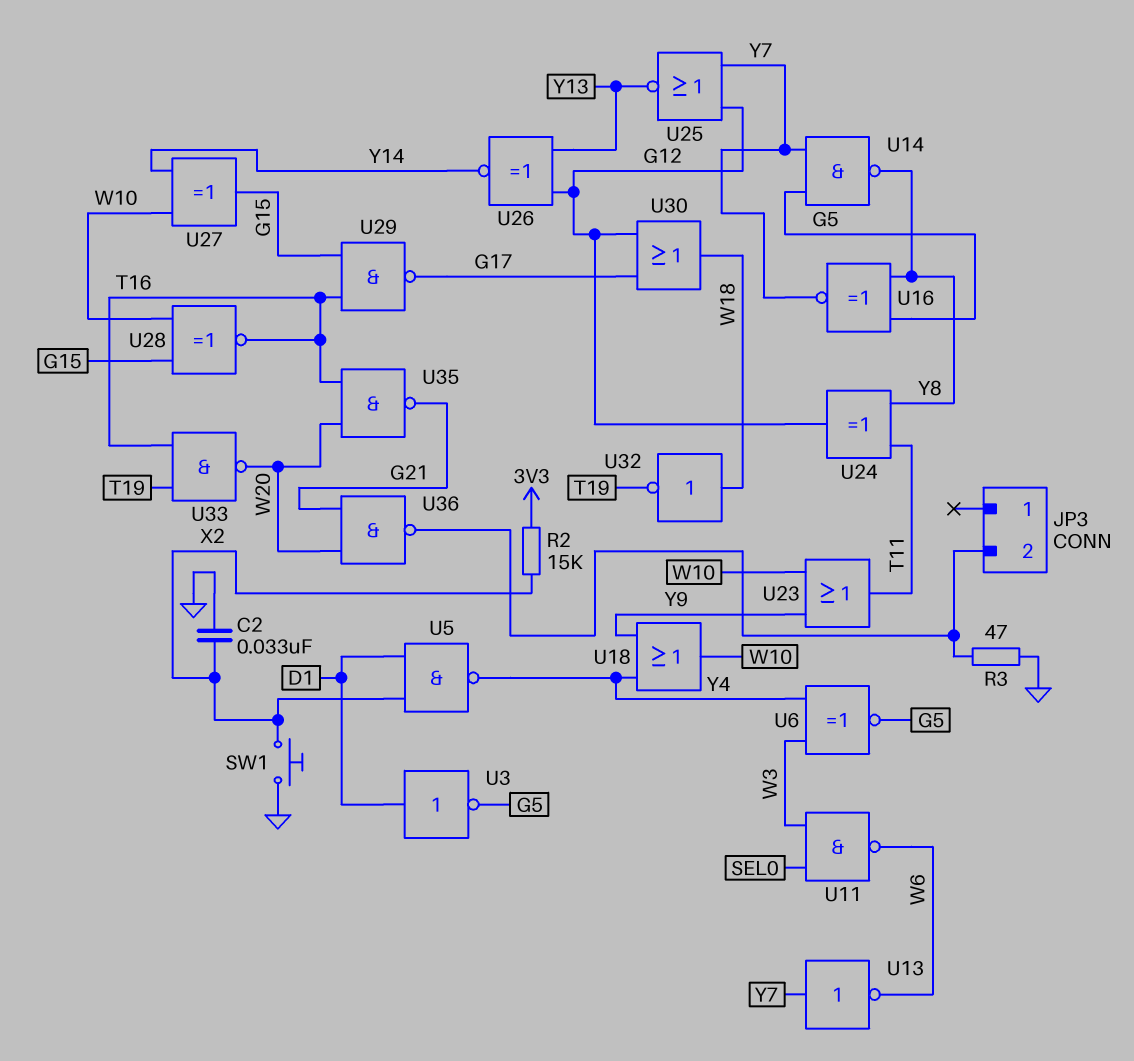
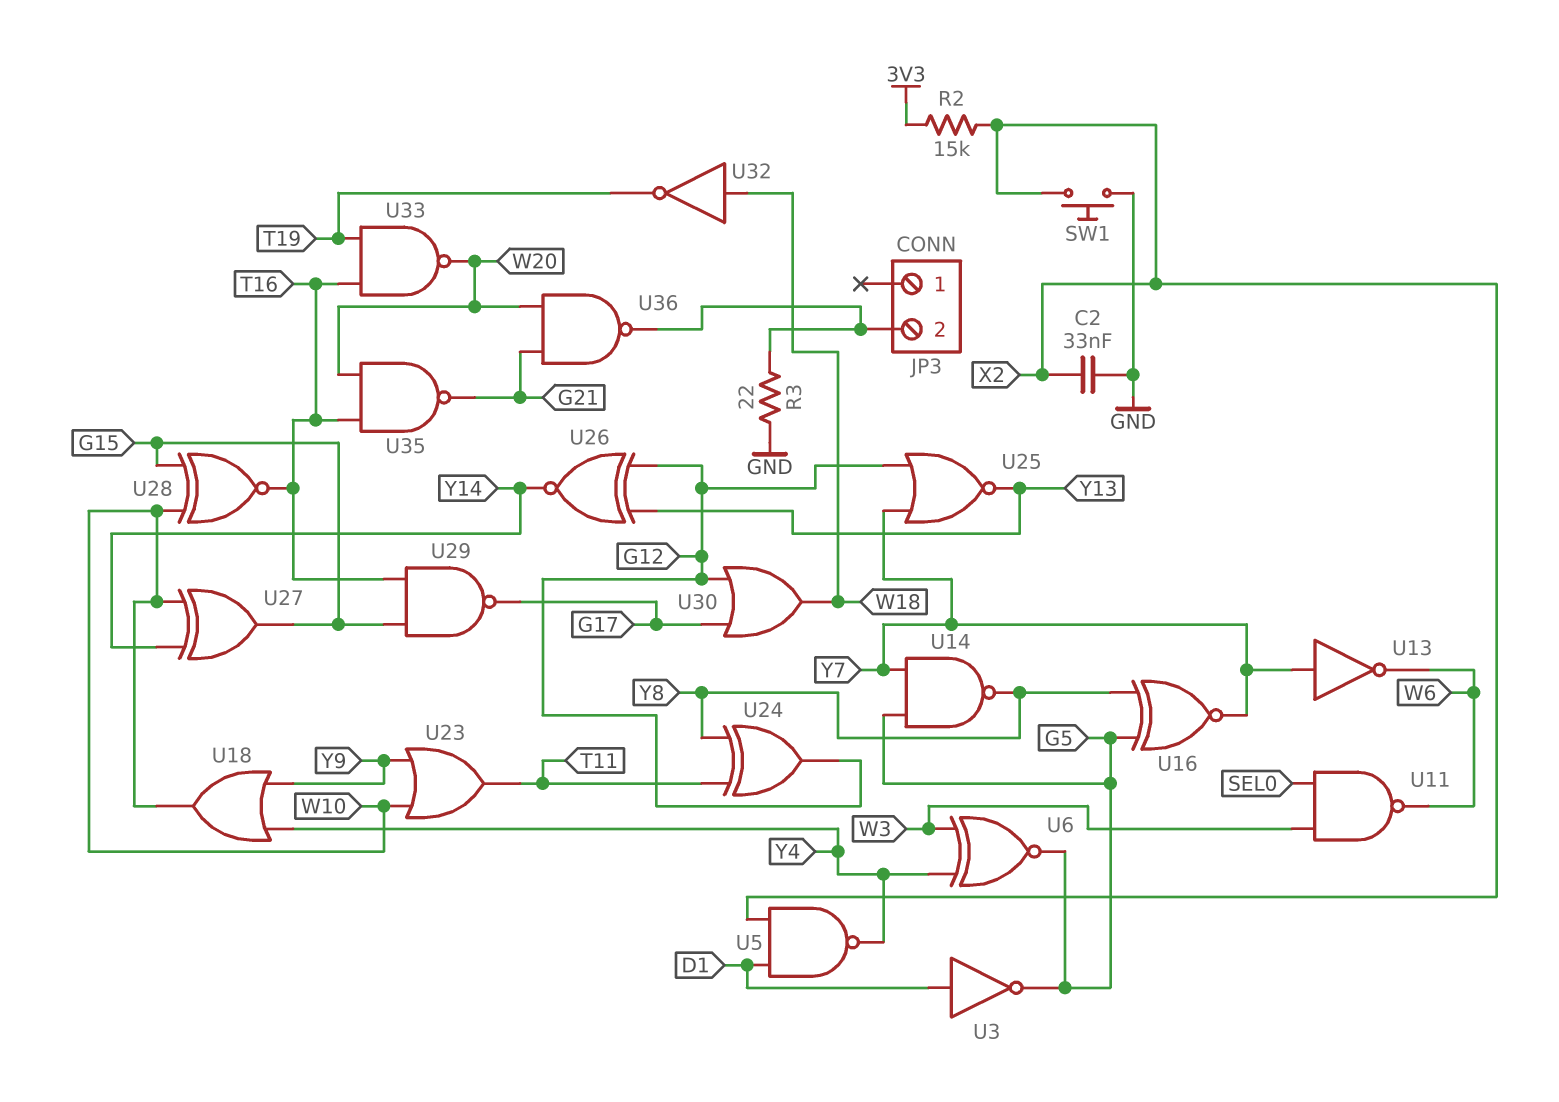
R3: 47 (GND, JP3/2) -> 22 (GND, JP3/2)

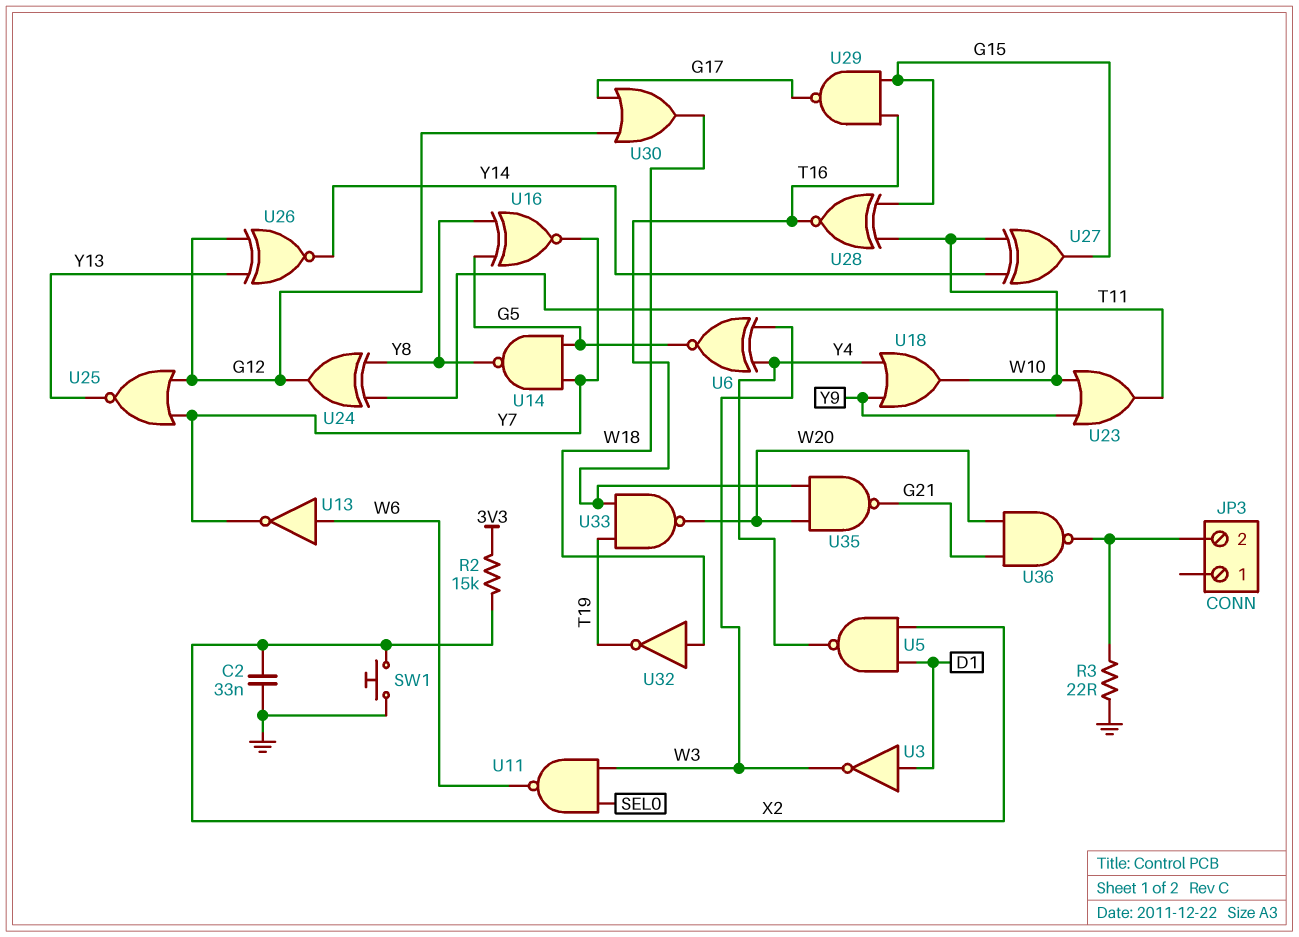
U3: NOT (in D1, out G5) -> NOT (in D1, out W3)
U13: NOT (in Y7, out W6) -> NOT (in W6, out Y7)

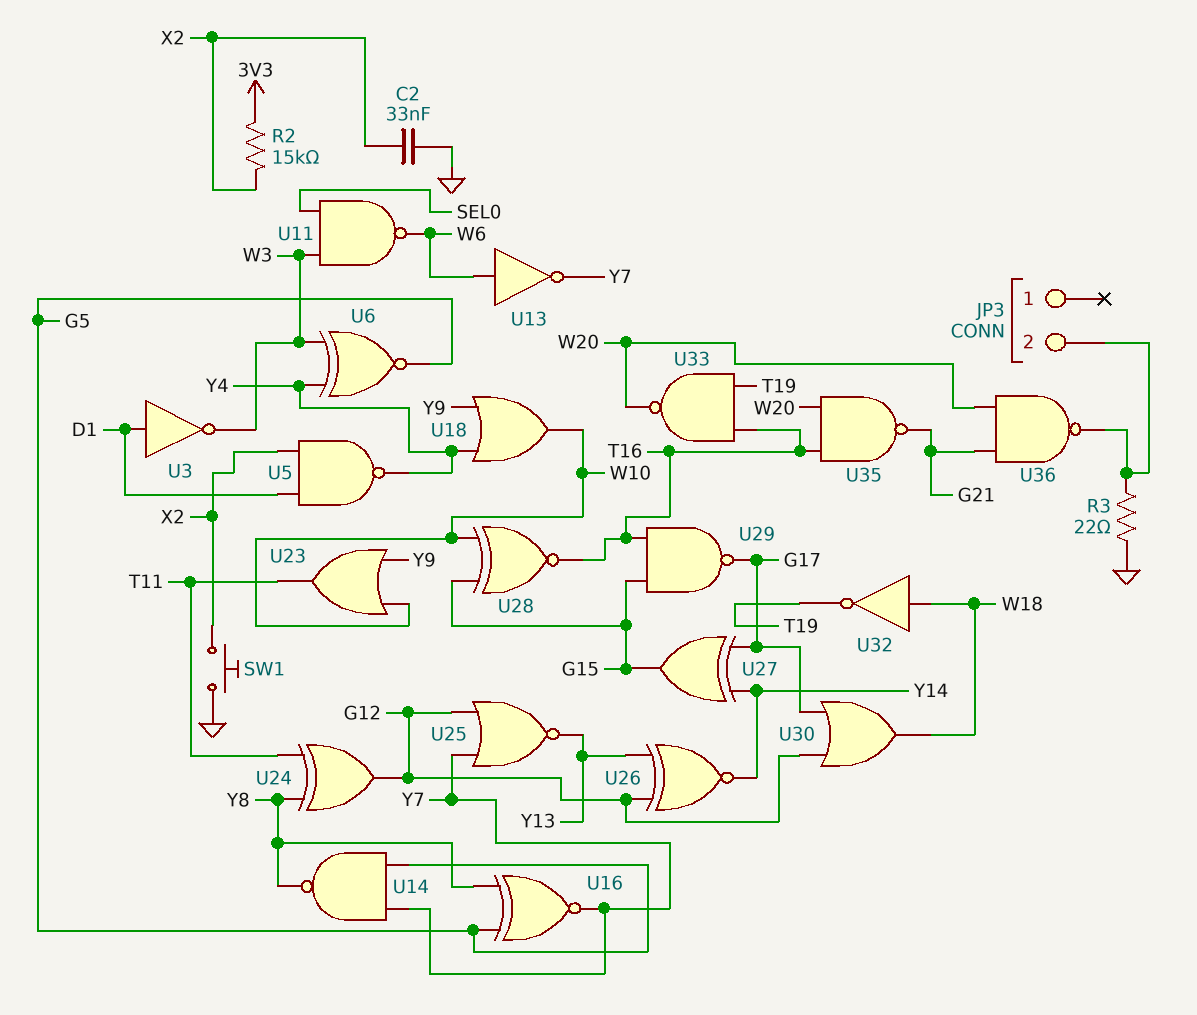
U27: XOR (in W10, in Y14, out G15) -> XOR (in G17, in Y14, out G15)

